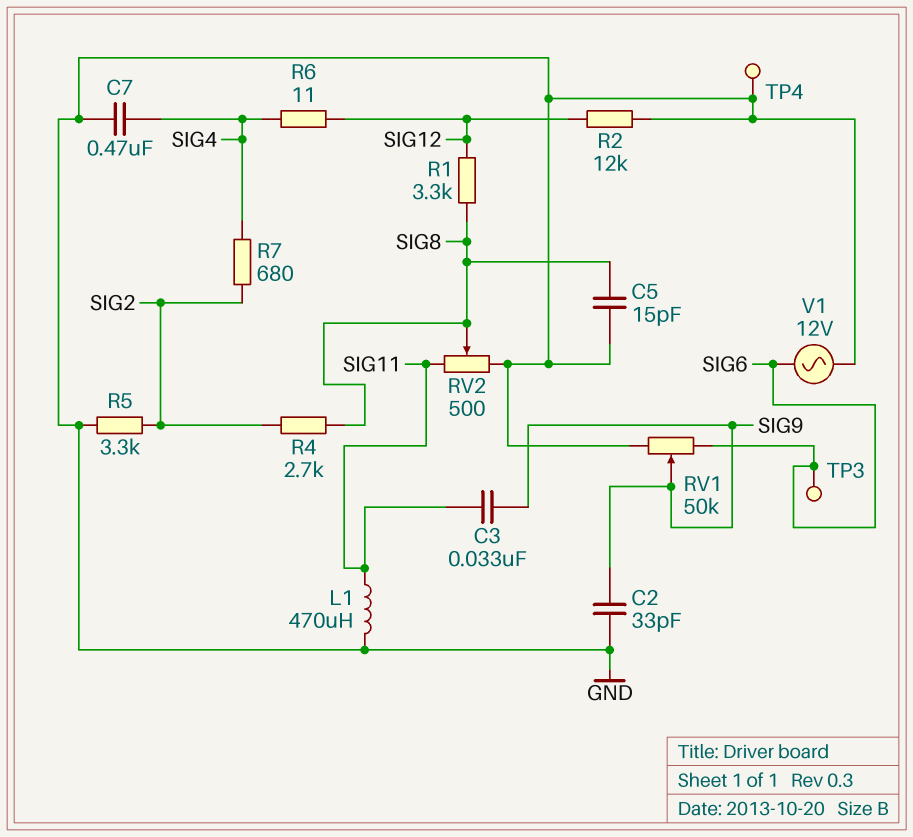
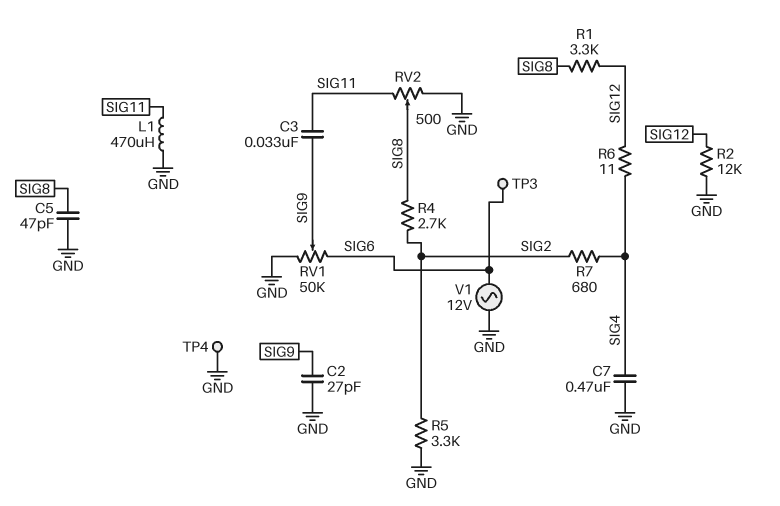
C2: 33pF (GND, SIG9) -> 27pF (GND, SIG9)
C5: 15pF (GND, SIG8) -> 47pF (GND, SIG8)

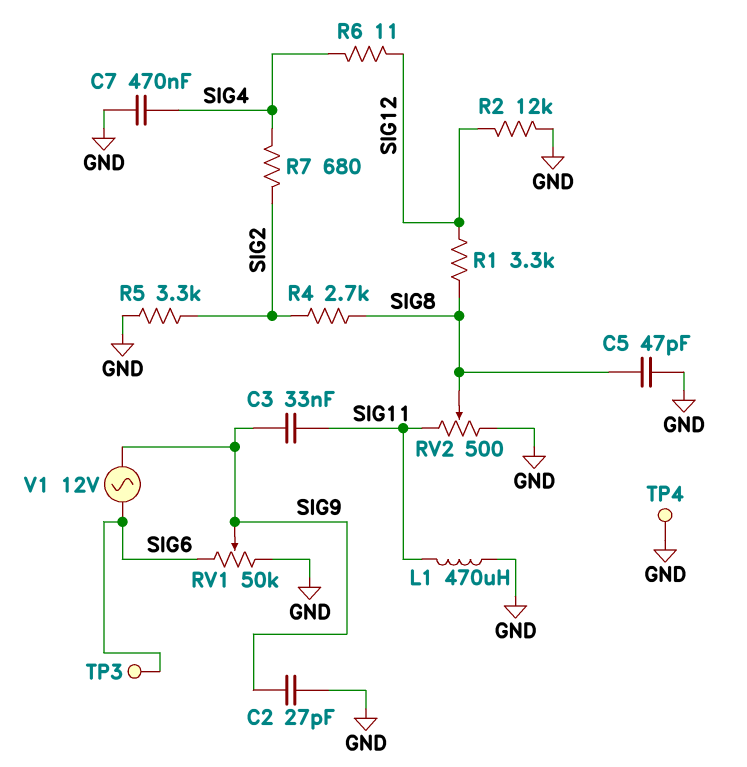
V1: AC 12V (GND, SIG6) -> AC 12V (SIG6, SIG9)

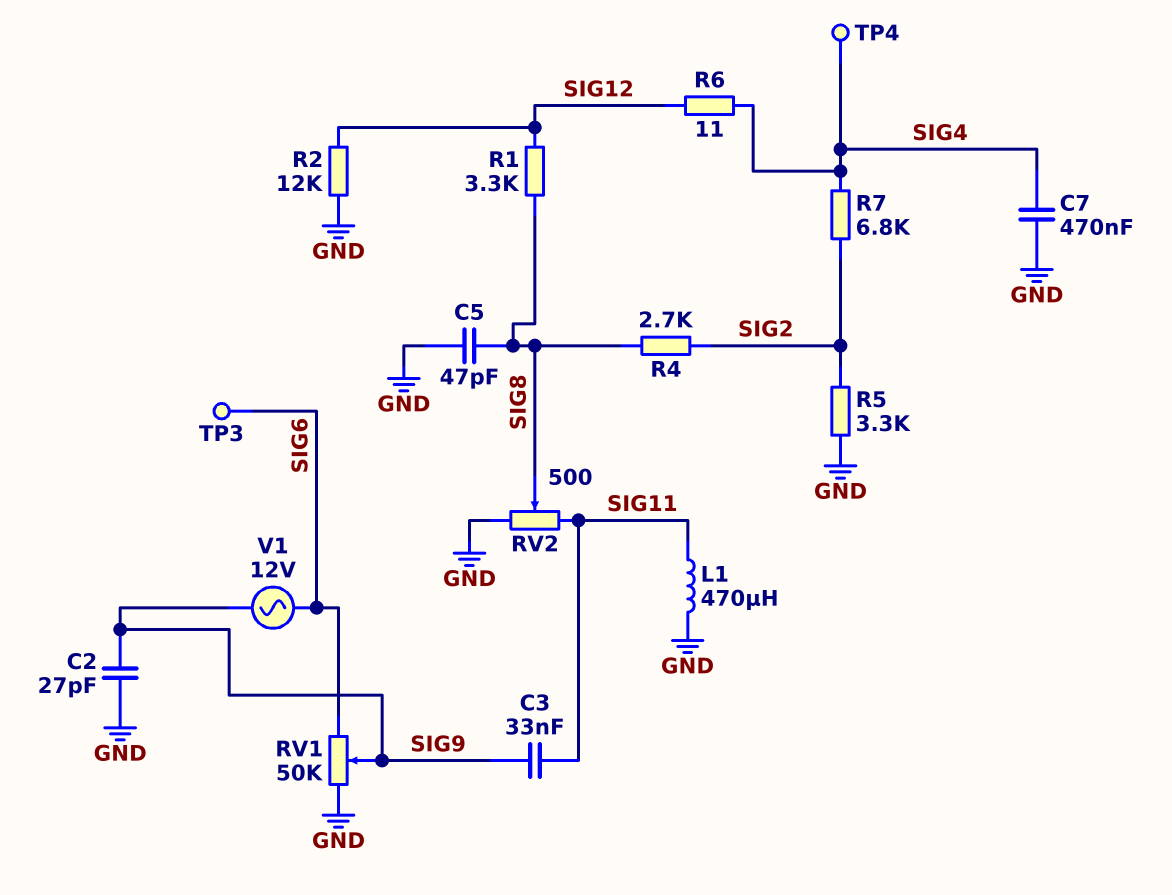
R7: 680 (SIG2, SIG4) -> 6.8k (SIG2, SIG4)
TP4: test point (GND) -> test point (SIG4)

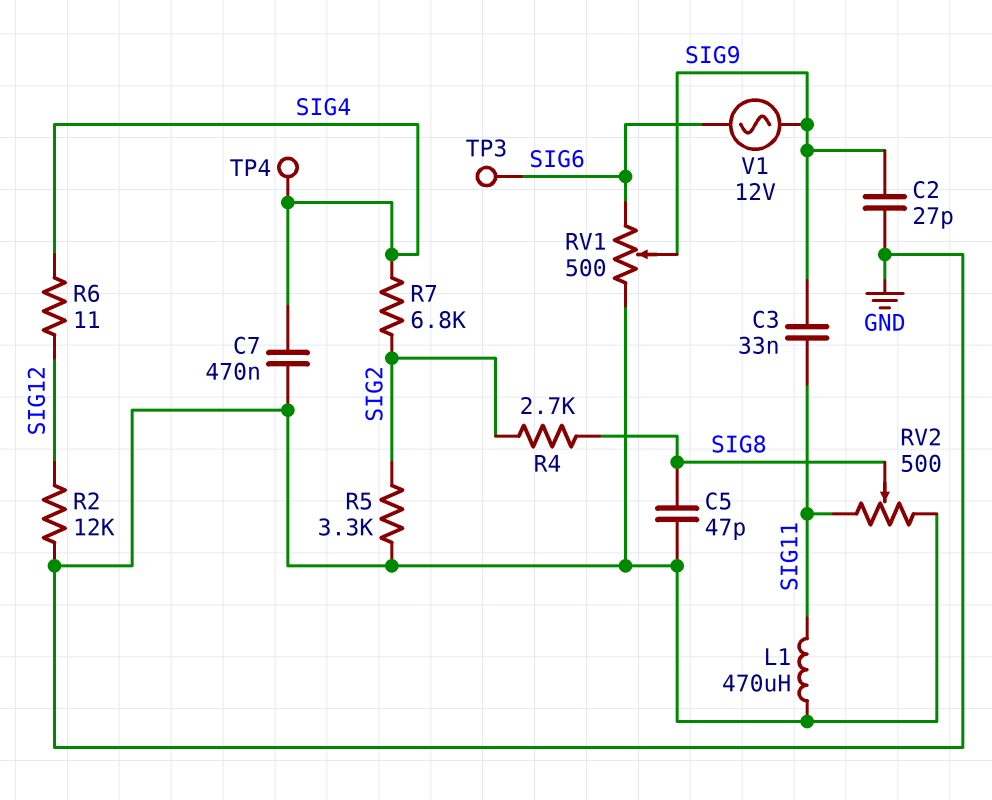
R1: 3.3k (SIG8, SIG12) -> none
RV1: 50k (GND, SIG6, wiper SIG9) -> 500 (GND, SIG6, wiper SIG9)

